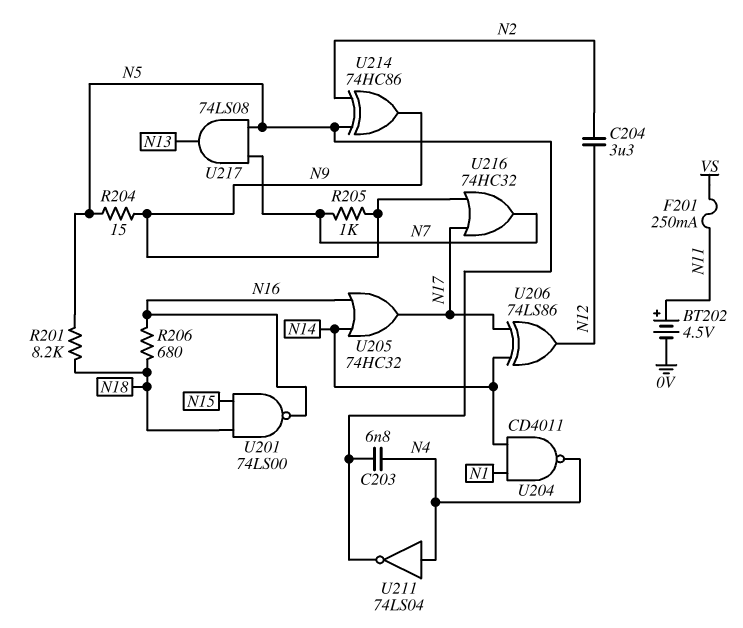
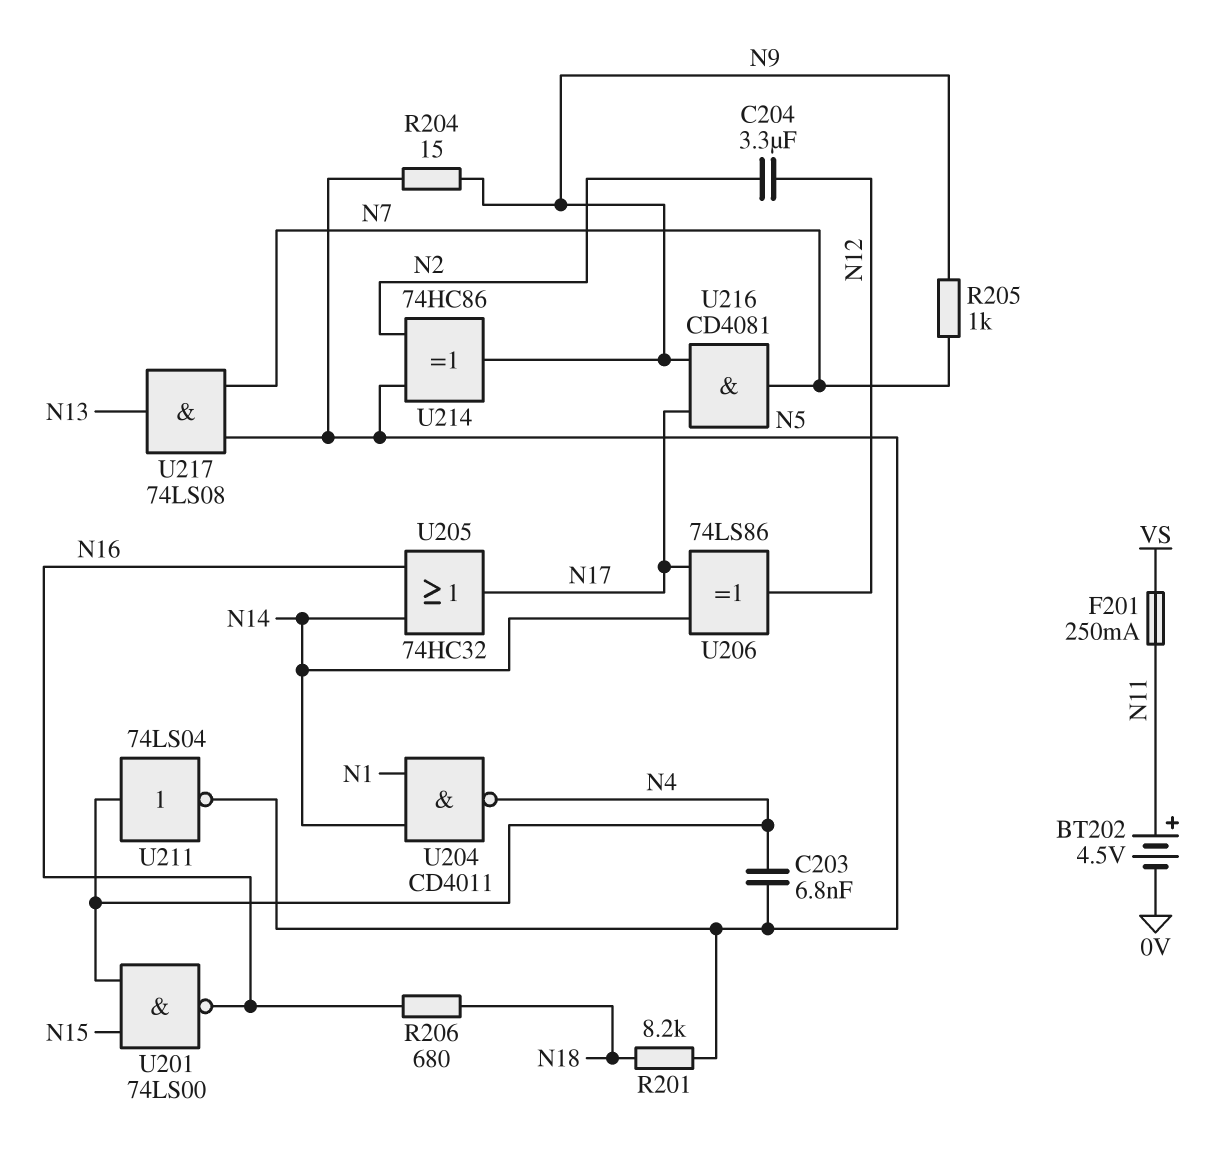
U201: NAND 74LS00 (in N15, in N18, out N16) -> NAND 74LS00 (in N4, in N15, out N16)
U216: OR 74HC32 (in N9, in N17, out N7) -> AND CD4081 (in N9, in N17, out N7)

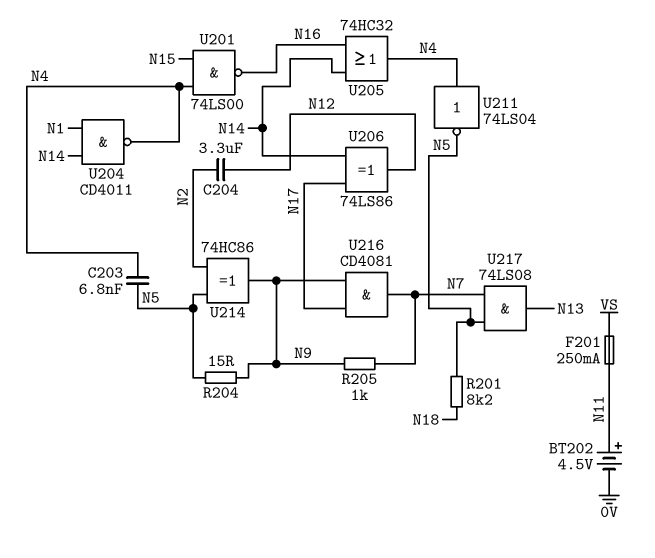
R206: 680 (N16, N18) -> none
U205: OR 74HC32 (in N14, in N16, out N17) -> OR 74HC32 (in N14, in N16, out N4)

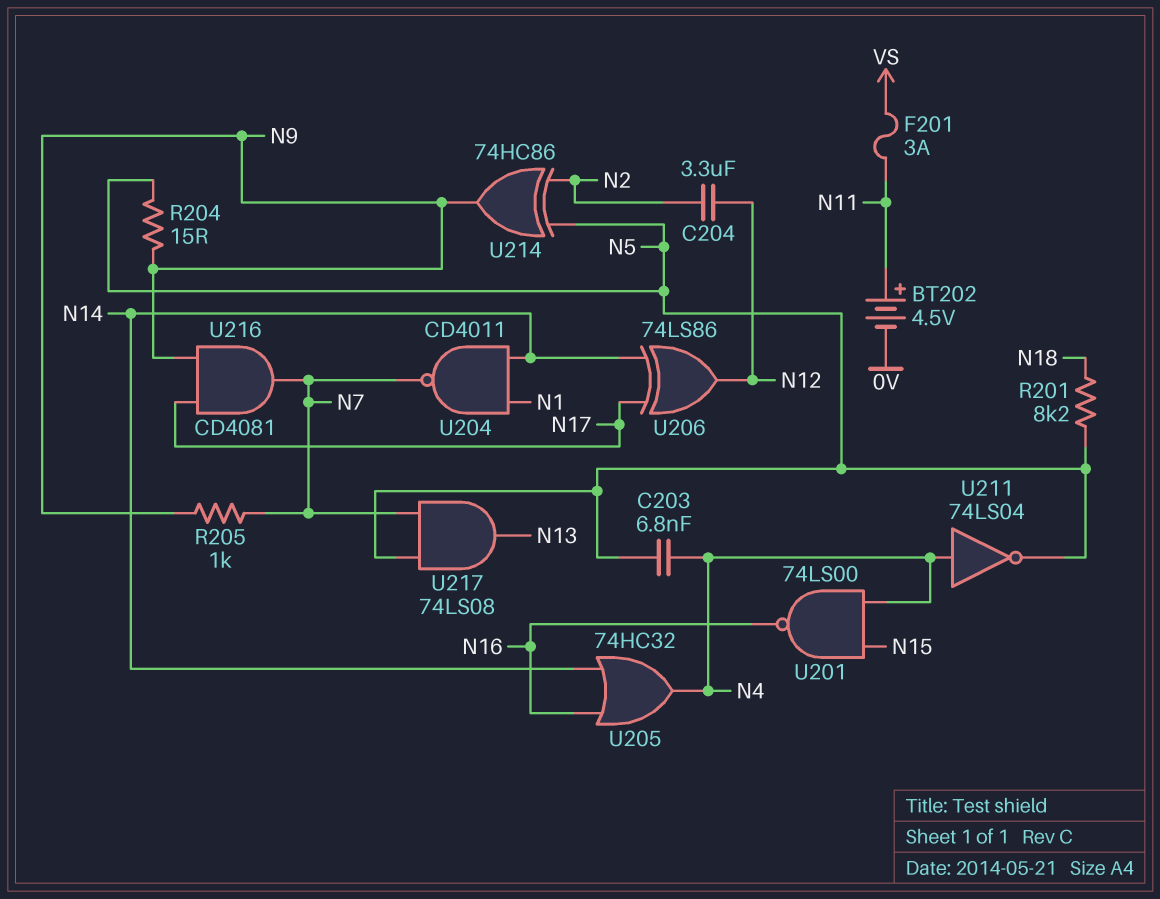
F201: 250mA (N11, VS) -> 3A (N11, VS)
U204: NAND CD4011 (in N1, in N14, out N4) -> NAND CD4011 (in N1, in N14, out N7)

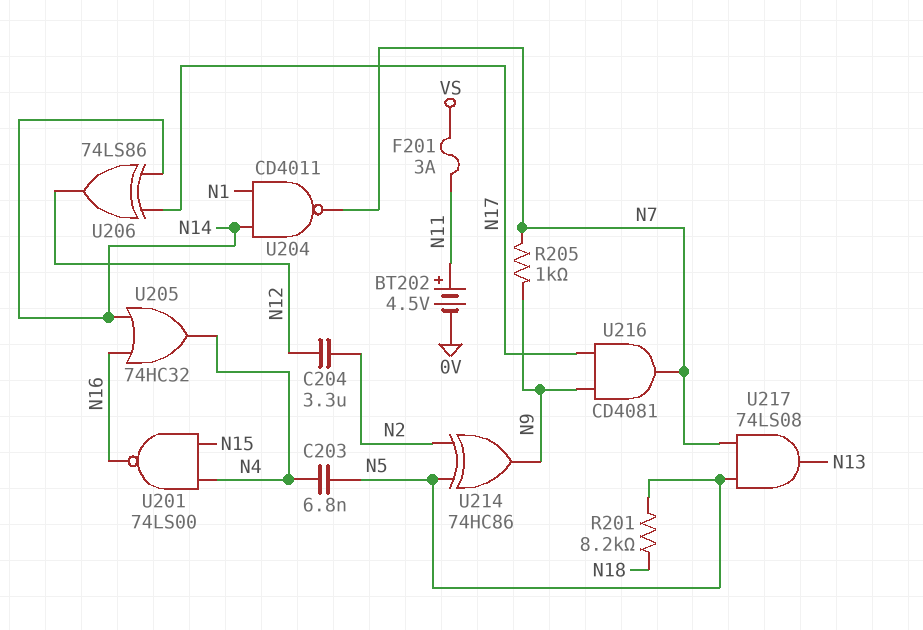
R204: 15 (N5, N9) -> none
U211: NOT 74LS04 (in N4, out N5) -> none

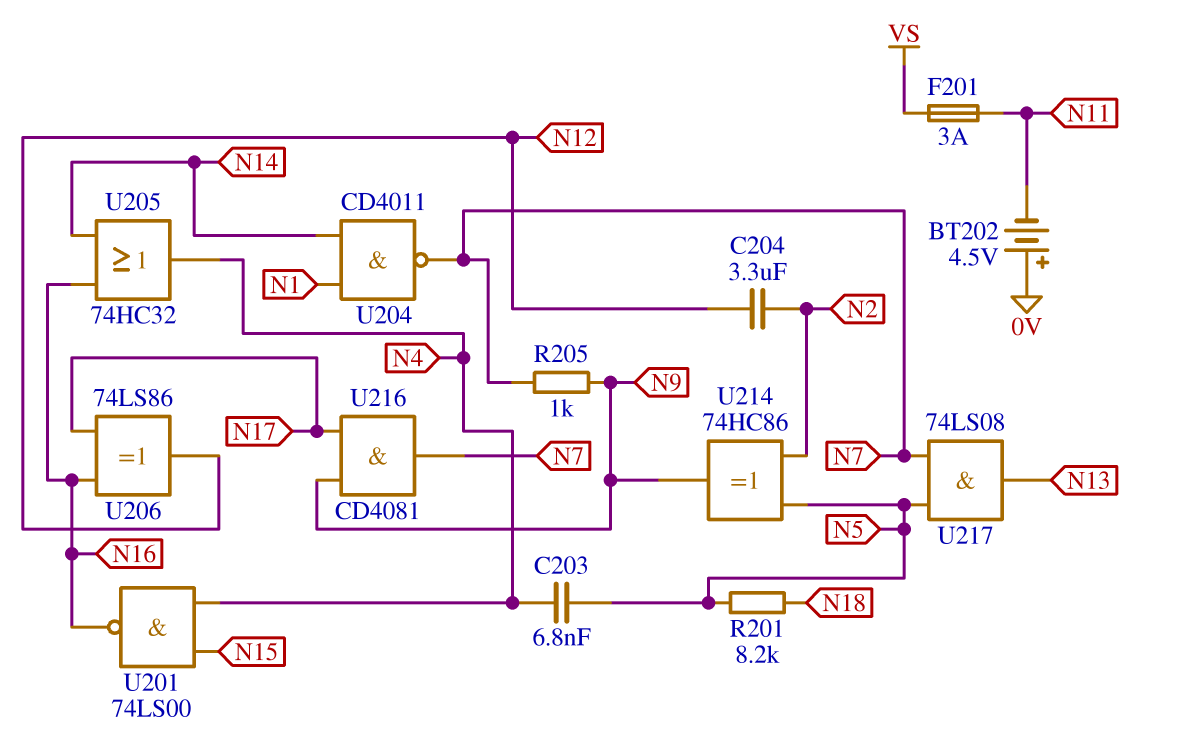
BT202: 4.5V (plus N11, minus 0V) -> 4.5V (plus 0V, minus N11)
U206: XOR 74LS86 (in N14, in N17, out N12) -> XOR 74LS86 (in N16, in N17, out N12)

